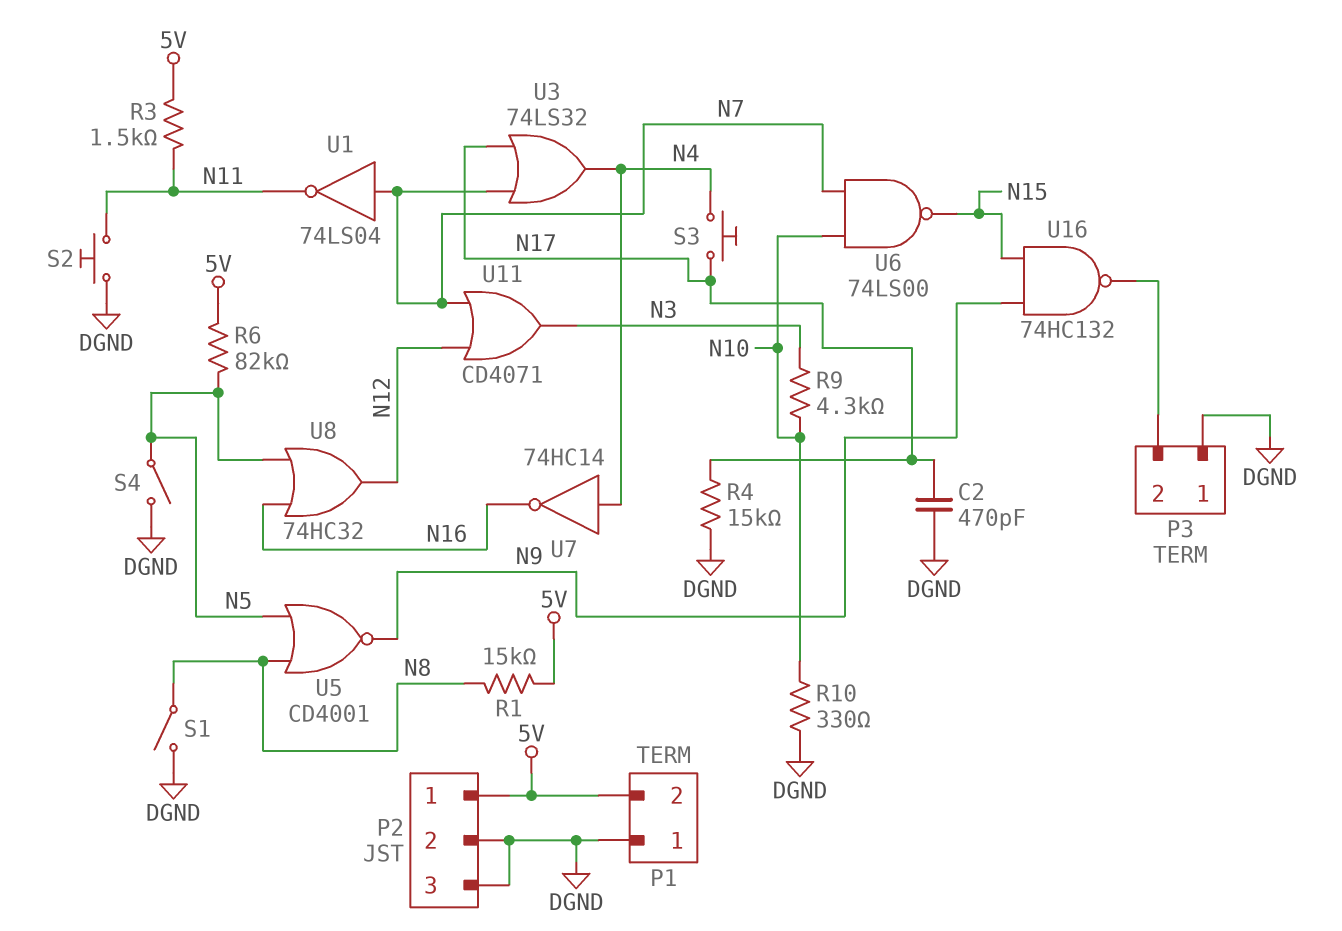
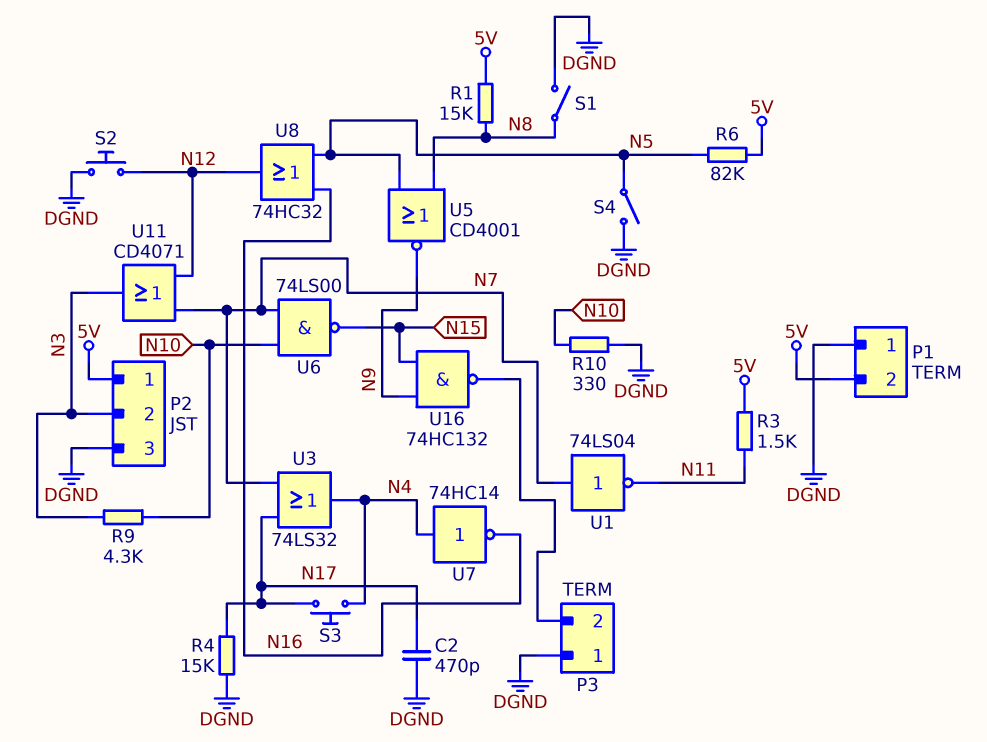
P2 pin 2: DGND -> N3
S2: button (DGND, N11) -> button (DGND, N12)

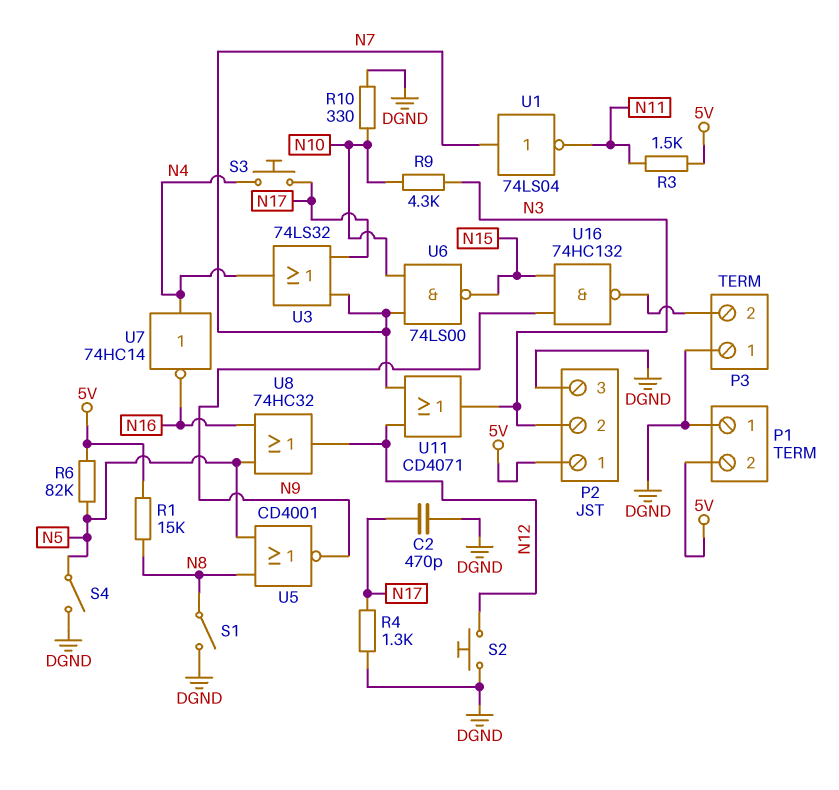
R4: 15k (DGND, N17) -> 1.3k (DGND, N17)

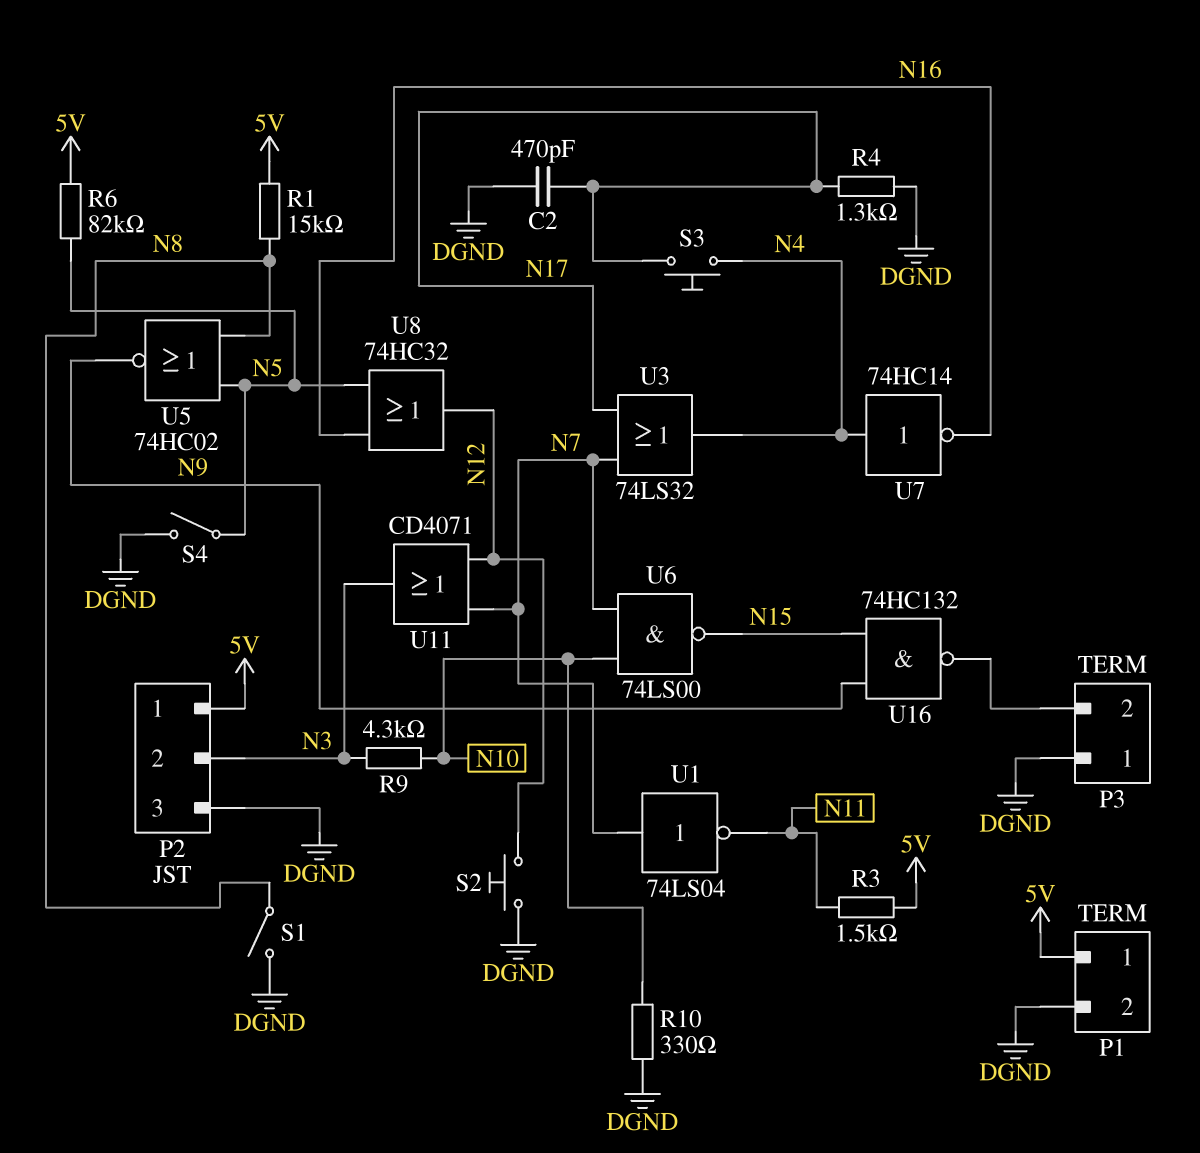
P1 pin 1: DGND -> 5V
P1 pin 2: 5V -> DGND
U5: NOR CD4001 (in N5, in N8, out N9) -> NOR 74HC02 (in N5, in N8, out N9)

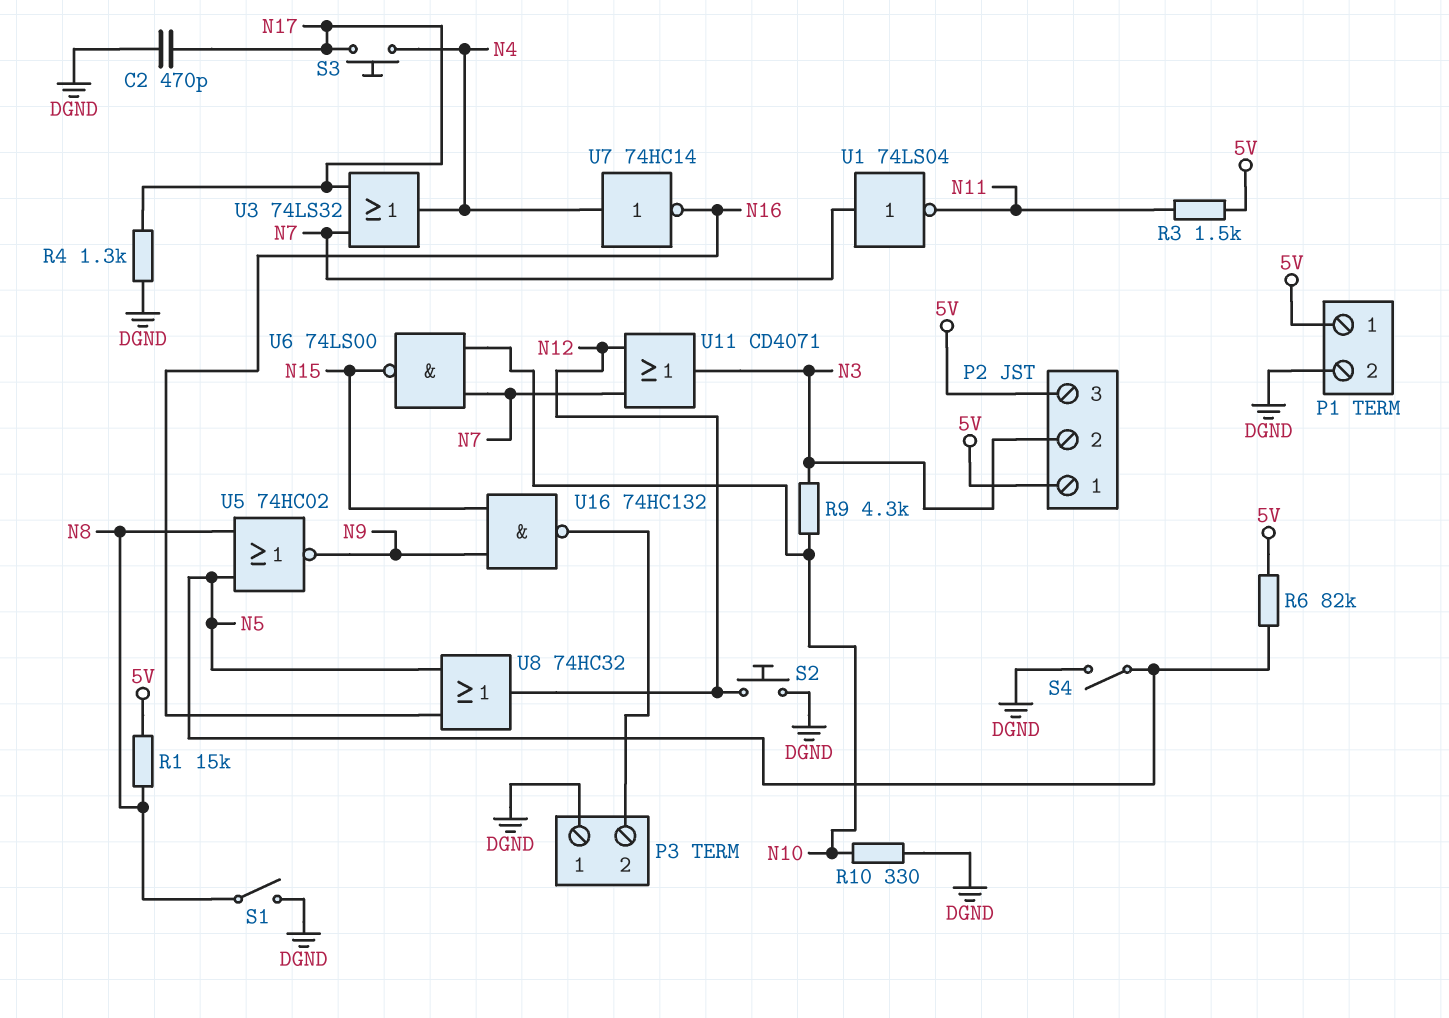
P2 pin 3: DGND -> 5V

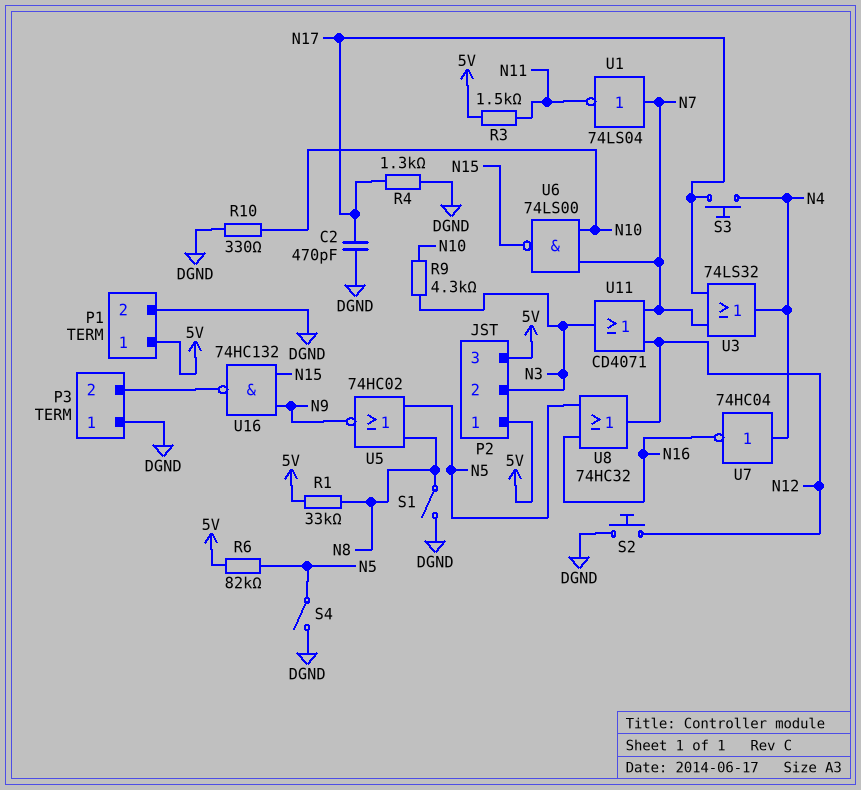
R1: 15k (5V, N8) -> 33k (5V, N8)
U7: NOT 74HC14 (in N4, out N16) -> NOT 74HC04 (in N4, out N16)

